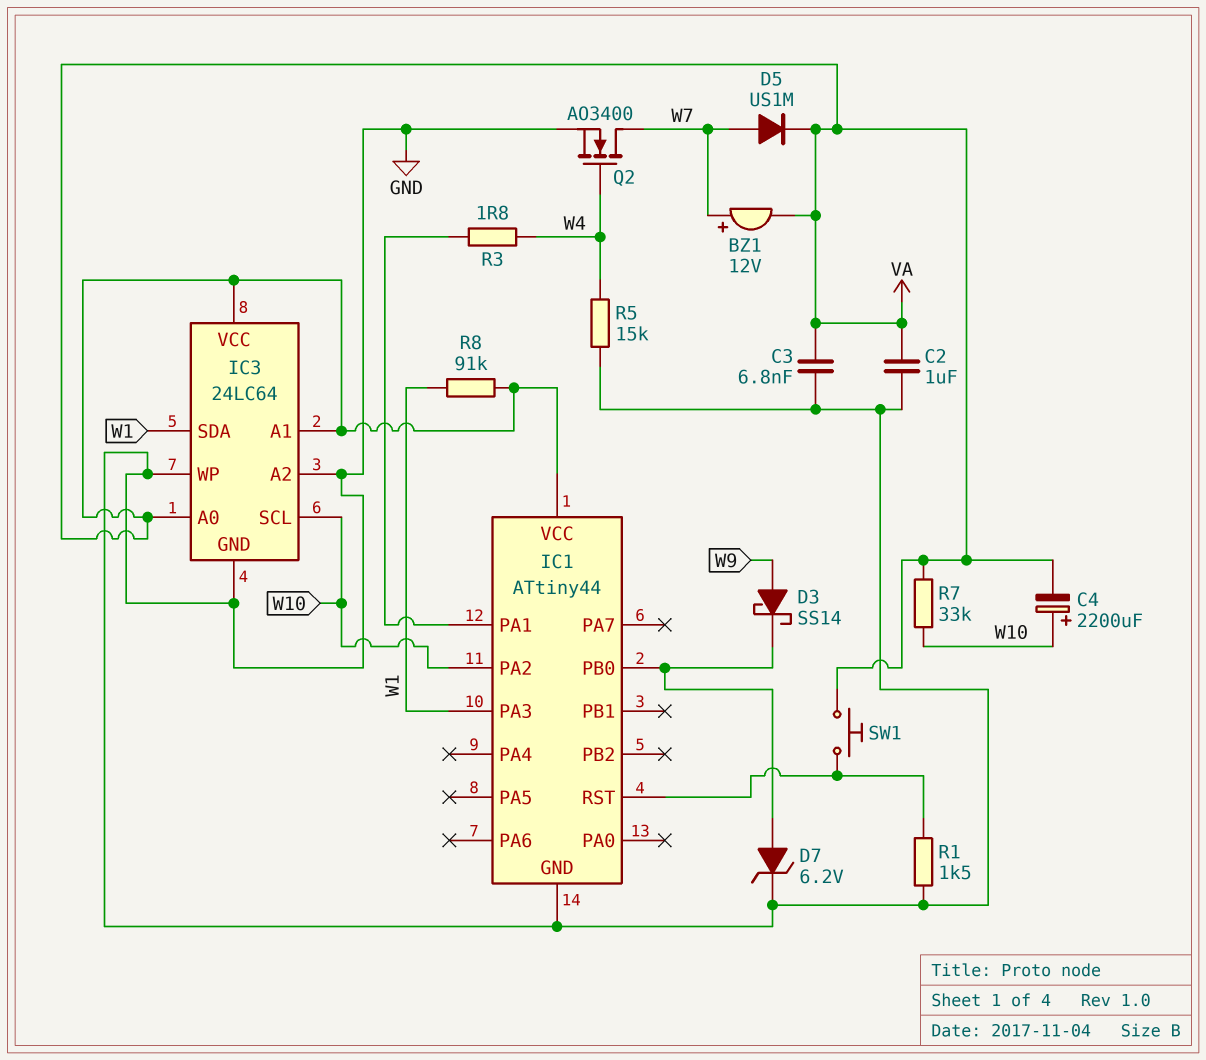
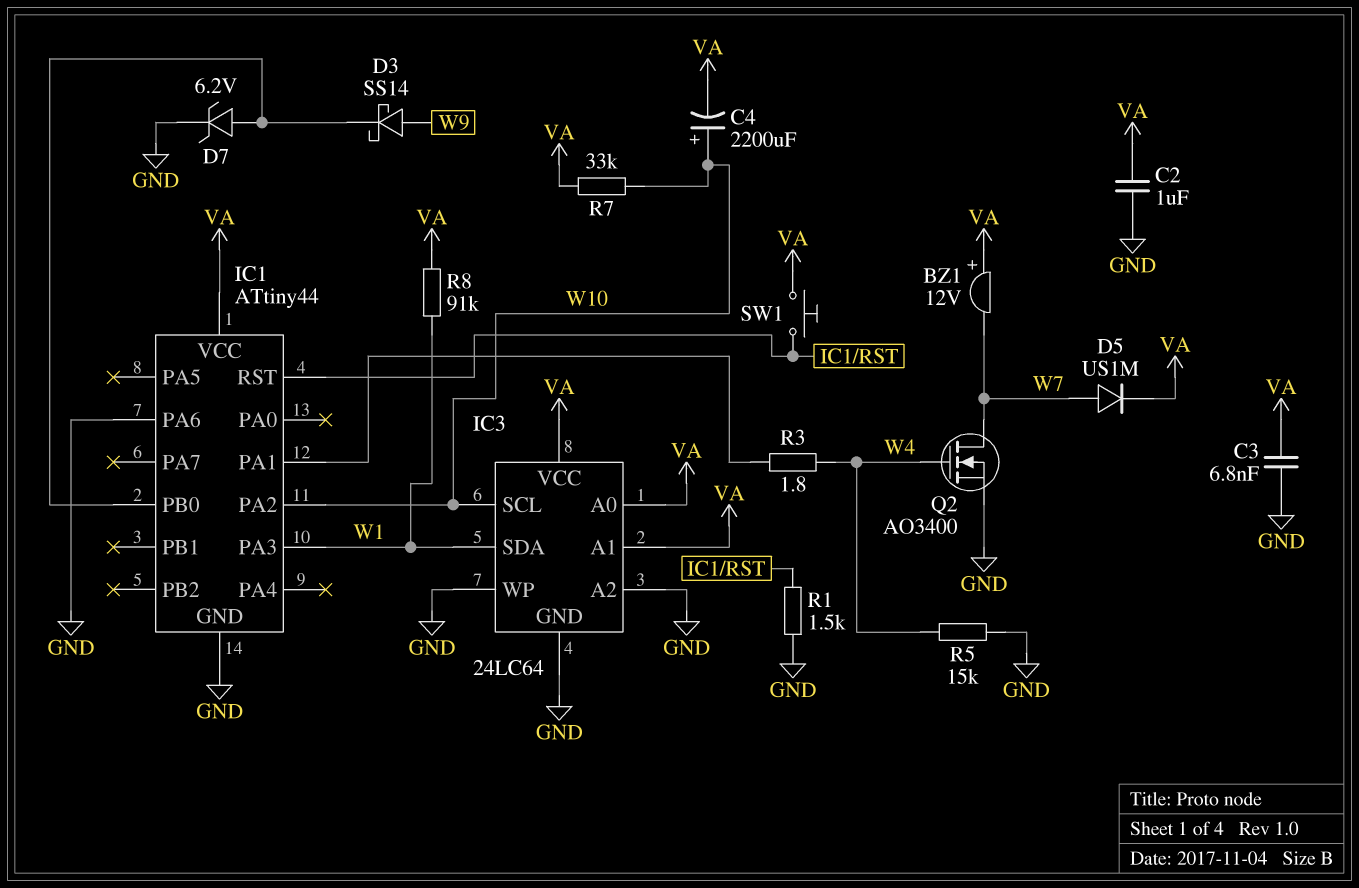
BZ1: buzzer 12V (plus W7, minus VA) -> buzzer 12V (plus VA, minus W7)
IC1 pin PA6: none -> GND

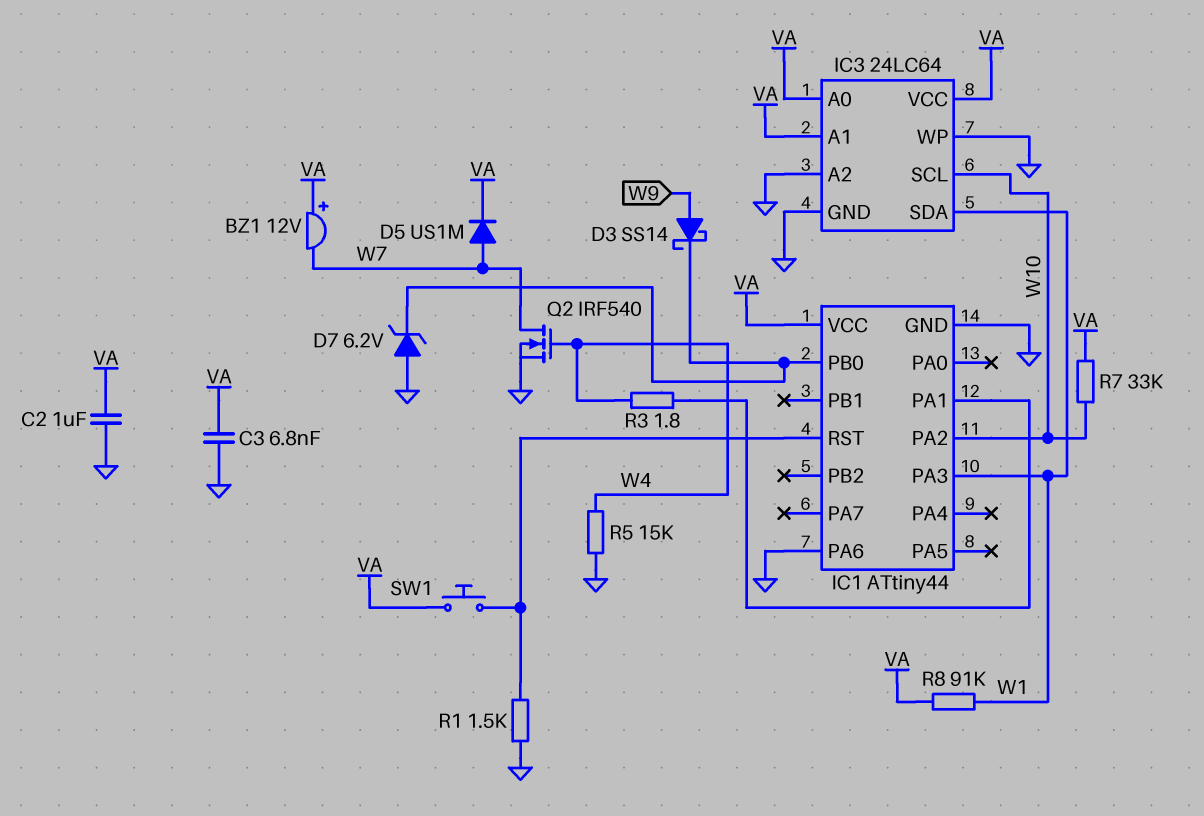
C4: 2200uF (plus W10, minus VA) -> none
D7: zener 6.2V (A IC1/PB0, K GND) -> zener 6.2V (A GND, K IC1/PB0)
Q2: NMOS AO3400 (G W4, D W7, S GND) -> NMOS IRF540 (G W4, D W7, S GND)

